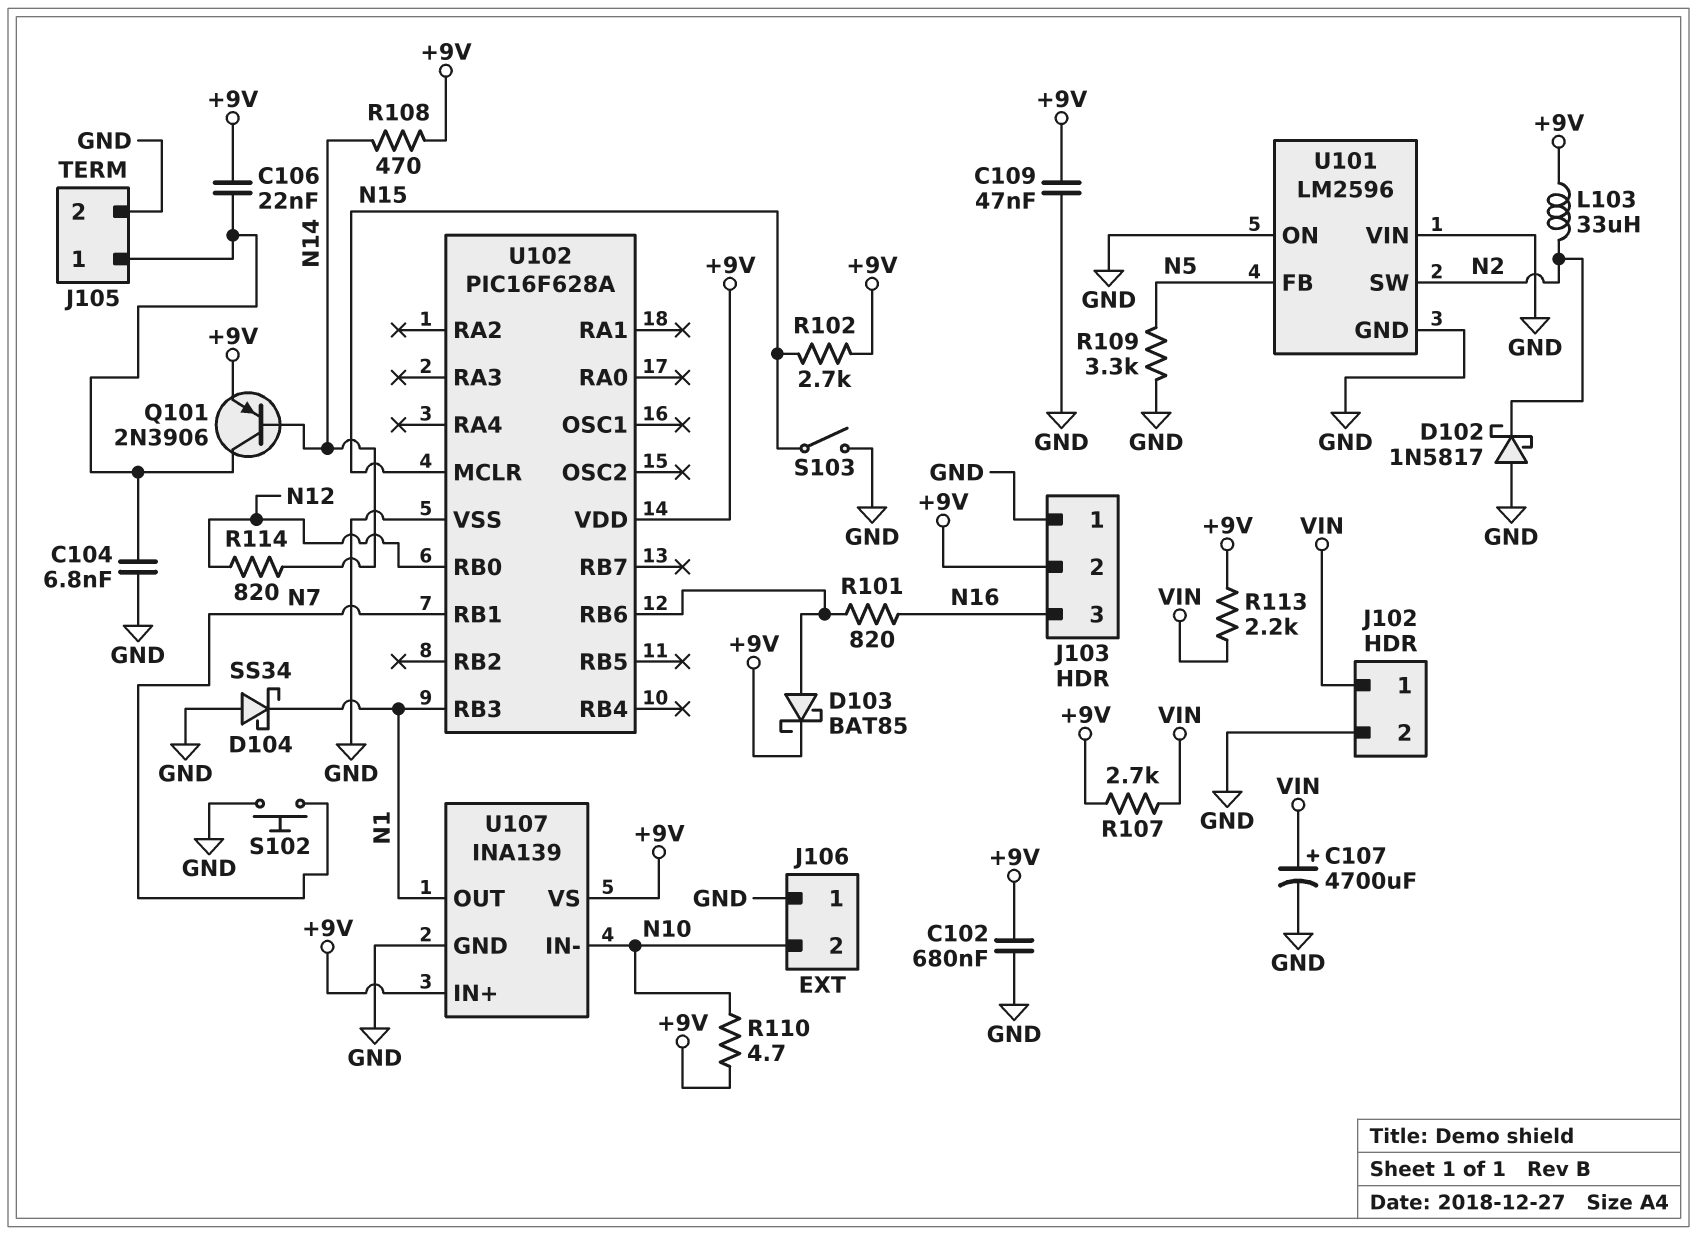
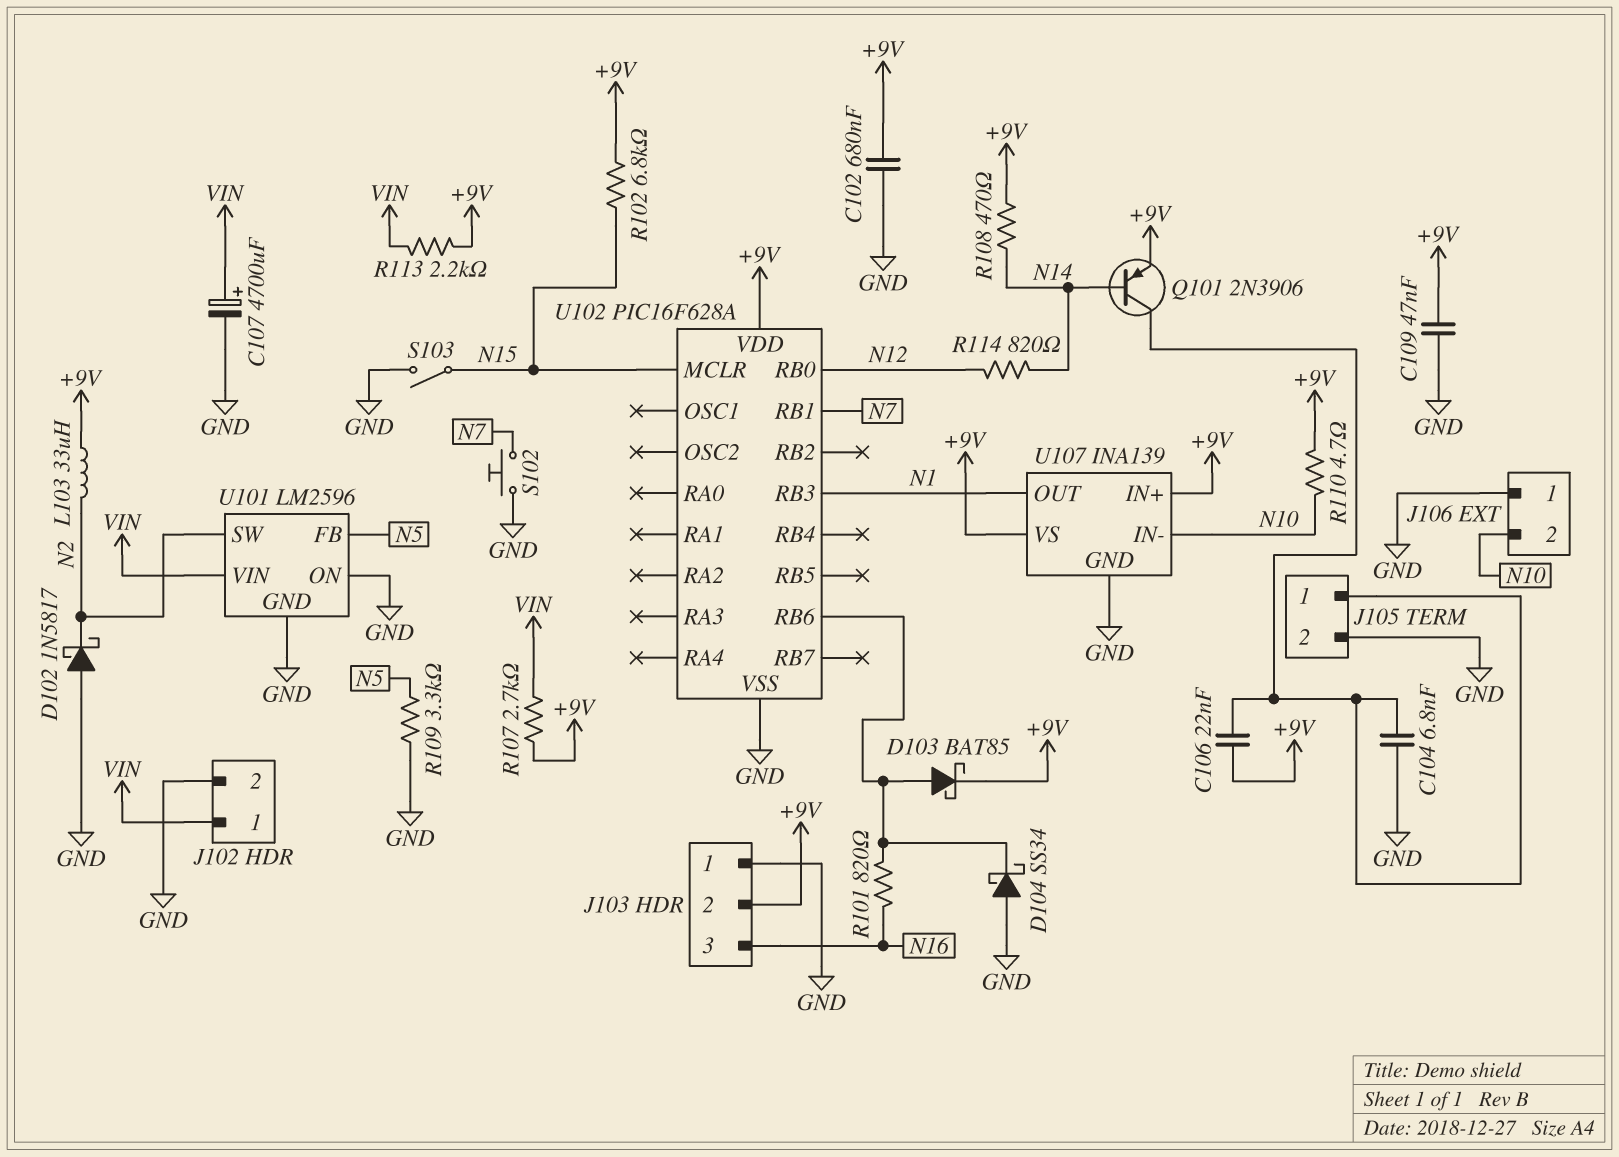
D104: schottky SS34 (A GND, K N1) -> schottky SS34 (A GND, K U102/RB6)
R102: 2.7k (+9V, N15) -> 6.8k (+9V, N15)
U101 pin VIN: GND -> VIN

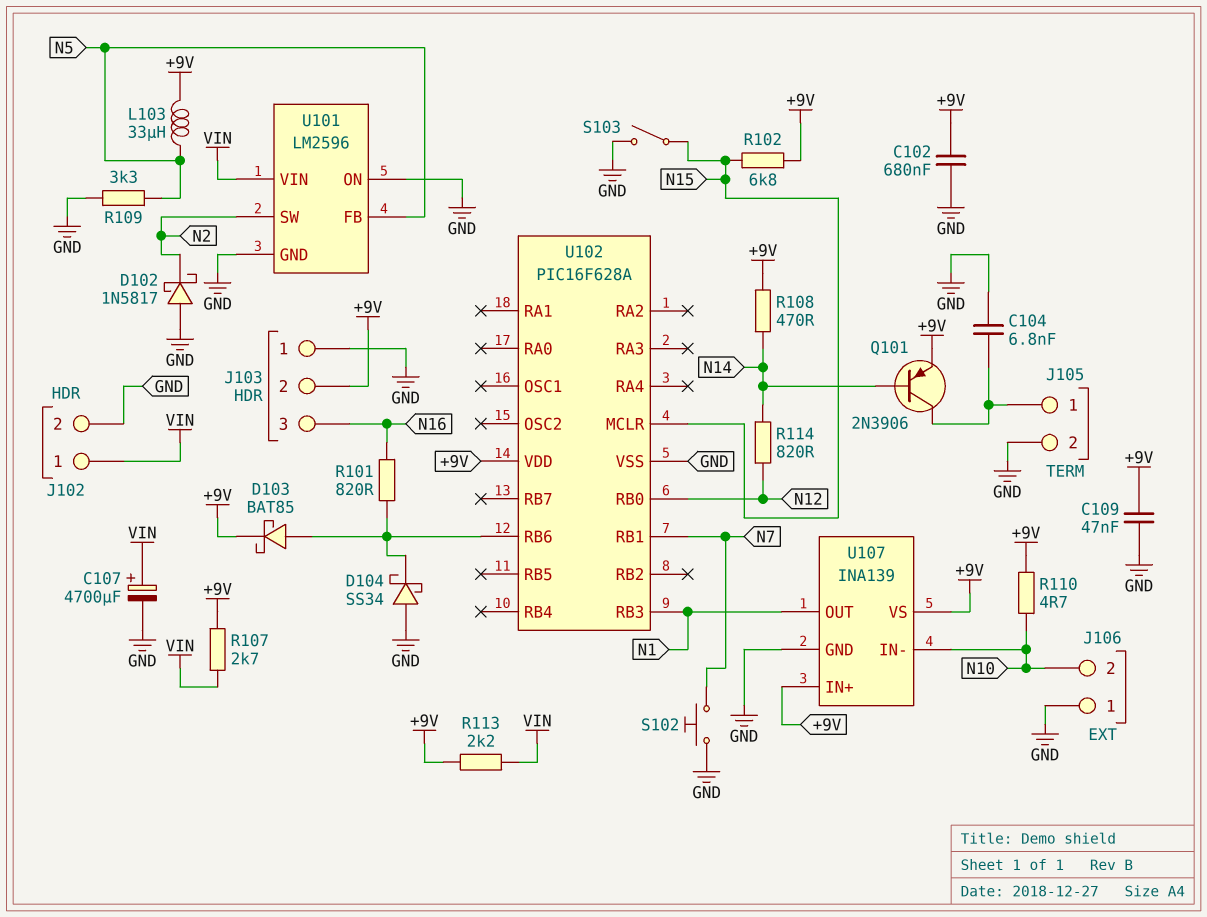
C106: 22nF (+9V, J105/1) -> none
L103: 33uH (+9V, N2) -> 33uH (+9V, N5)

